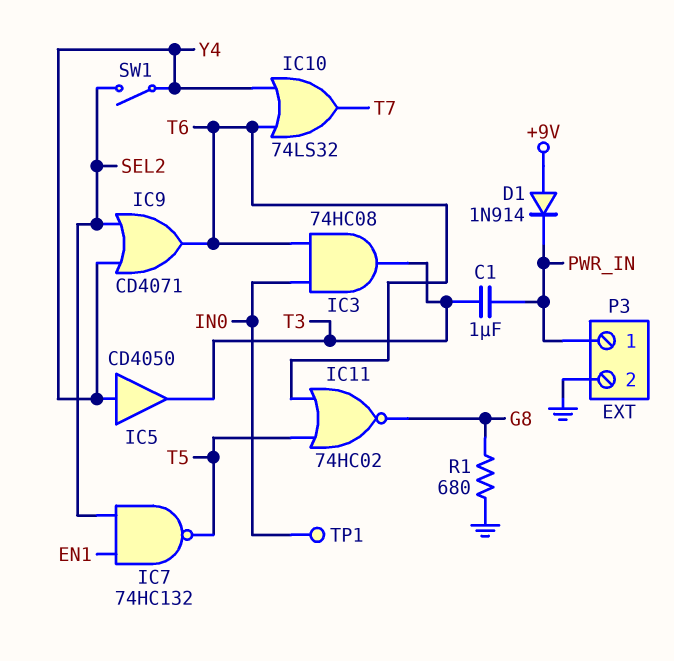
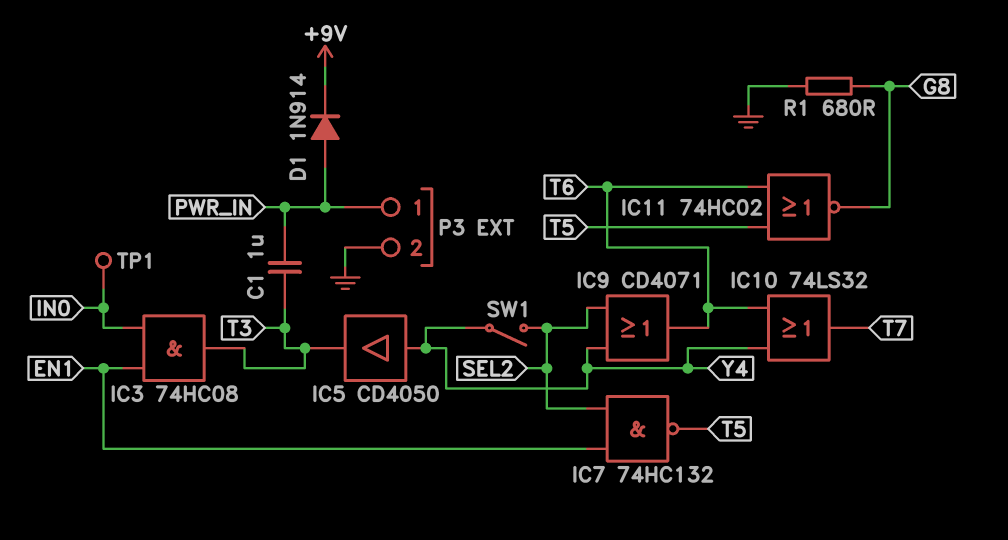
D1: diode 1N914 (A +9V, K PWR_IN) -> diode 1N914 (A PWR_IN, K +9V)
IC3: AND 74HC08 (in IN0, in T6, out T3) -> AND 74HC08 (in EN1, in IN0, out T3)

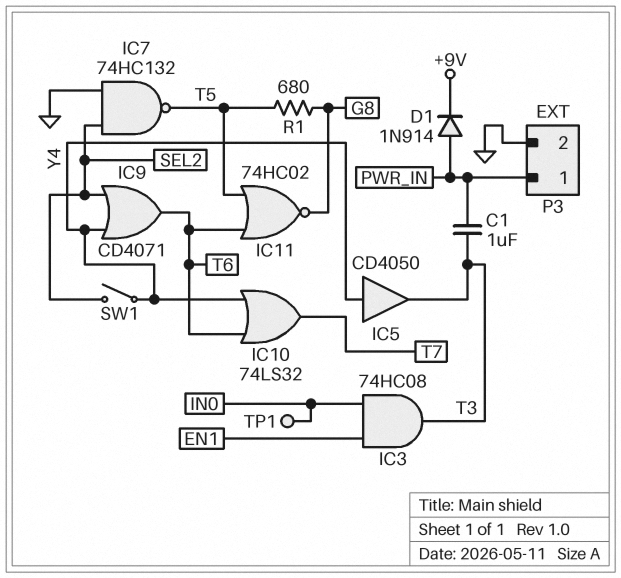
IC7: NAND 74HC132 (in EN1, in SEL2, out T5) -> NAND 74HC132 (in GND, in SEL2, out T5)
R1: 680 (G8, GND) -> 680 (G8, T5)

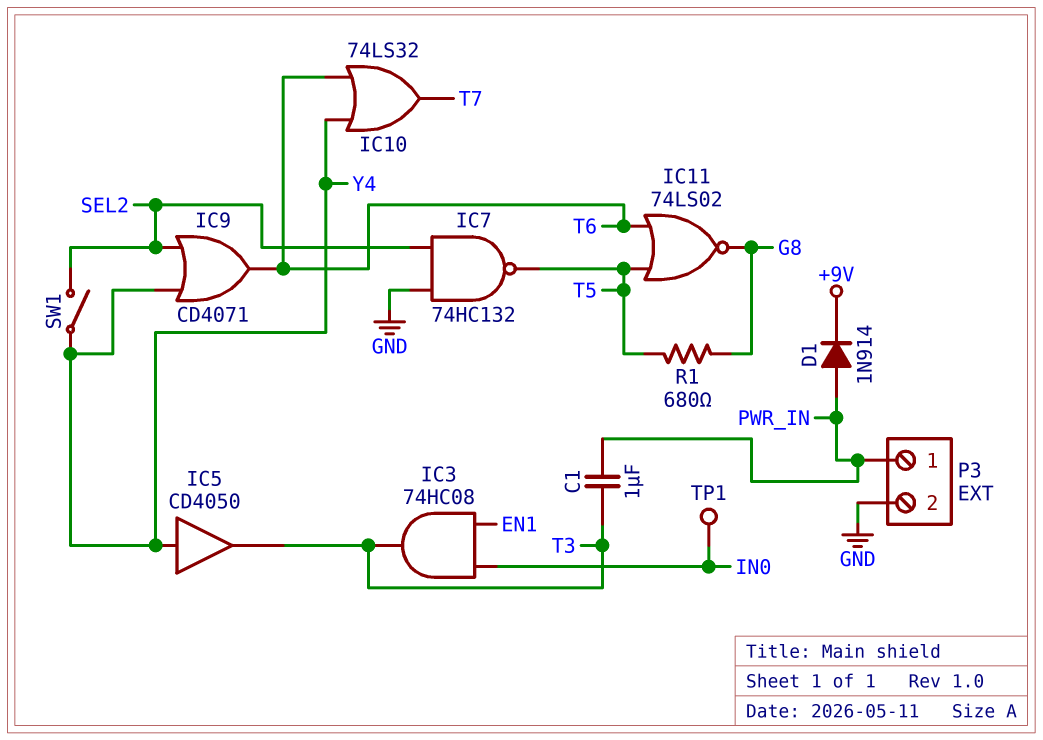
IC11: NOR 74HC02 (in T5, in T6, out G8) -> NOR 74LS02 (in T5, in T6, out G8)

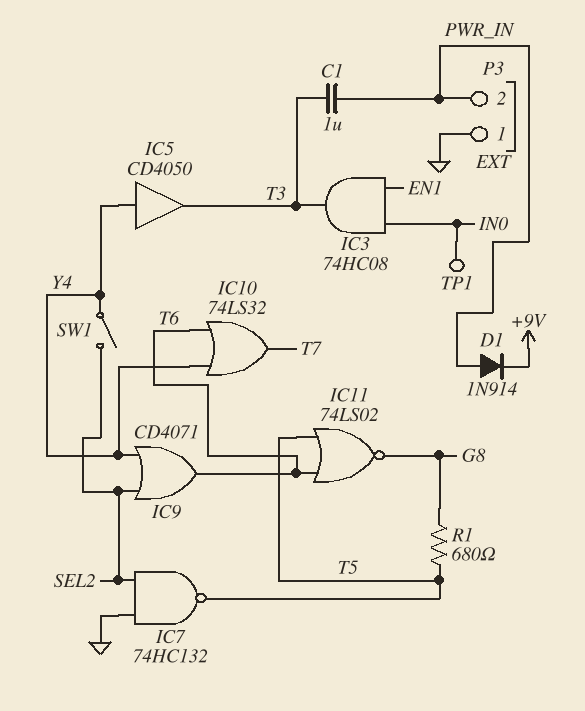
P3 pin 1: PWR_IN -> GND
P3 pin 2: GND -> PWR_IN

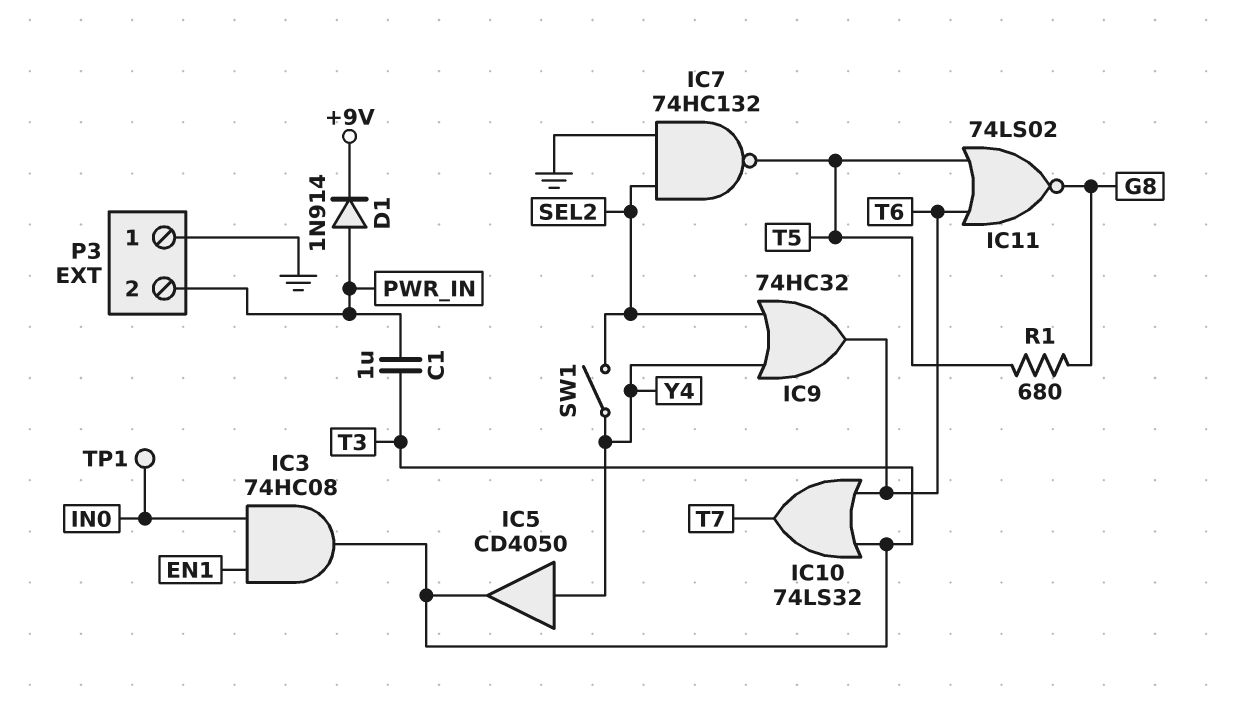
IC9: OR CD4071 (in SEL2, in Y4, out T6) -> OR 74HC32 (in SEL2, in Y4, out T6)
IC10: OR 74LS32 (in T6, in Y4, out T7) -> OR 74LS32 (in T3, in T6, out T7)

